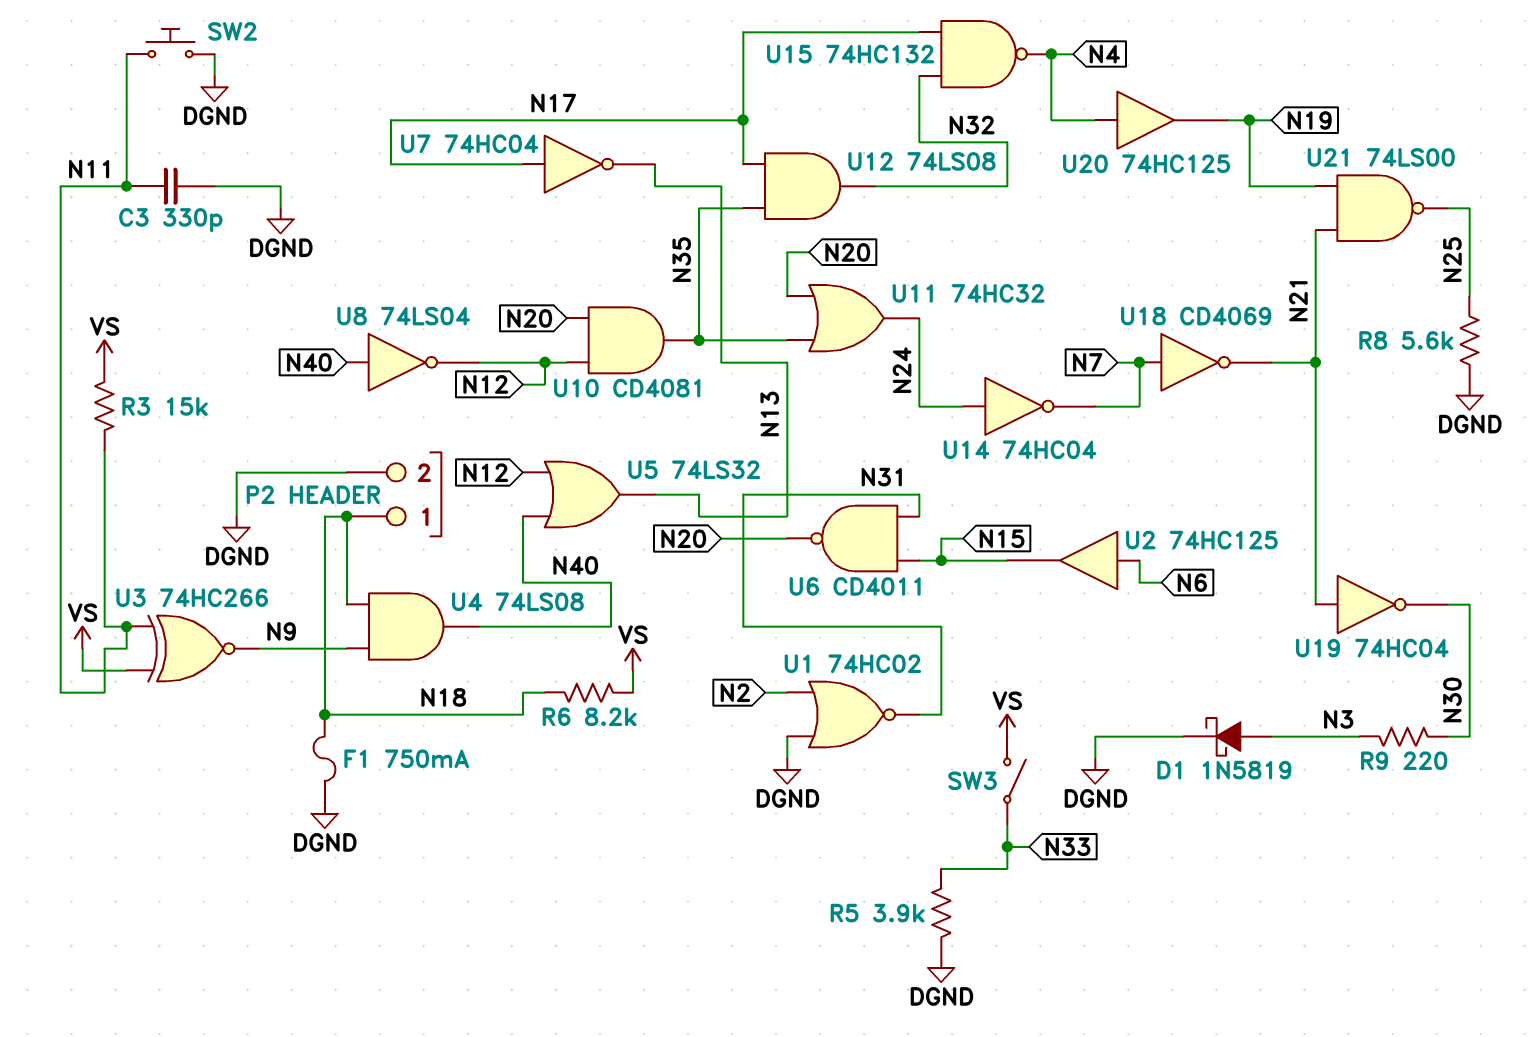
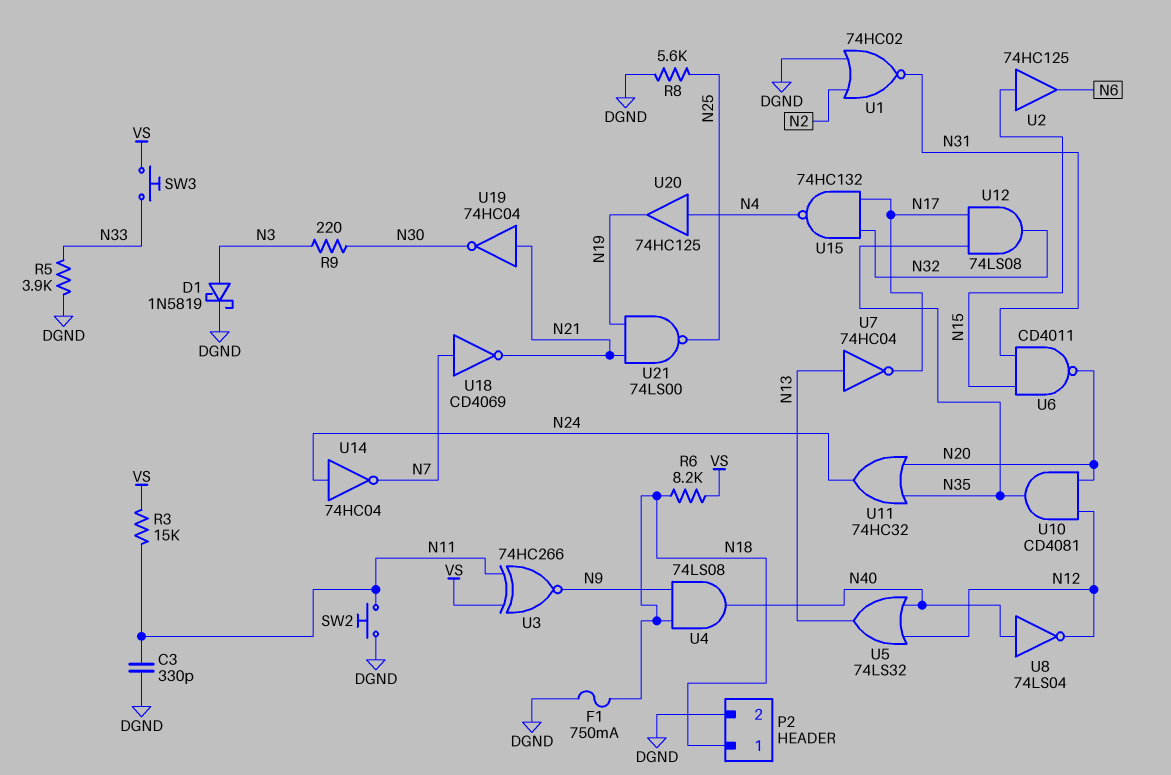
SW3: switch (N33, VS) -> button (N33, VS)
U2: buffer 74HC125 (in N6, out N15) -> buffer 74HC125 (in N15, out N6)
U7: NOT 74HC04 (in N17, out N13) -> NOT 74HC04 (in N13, out N17)

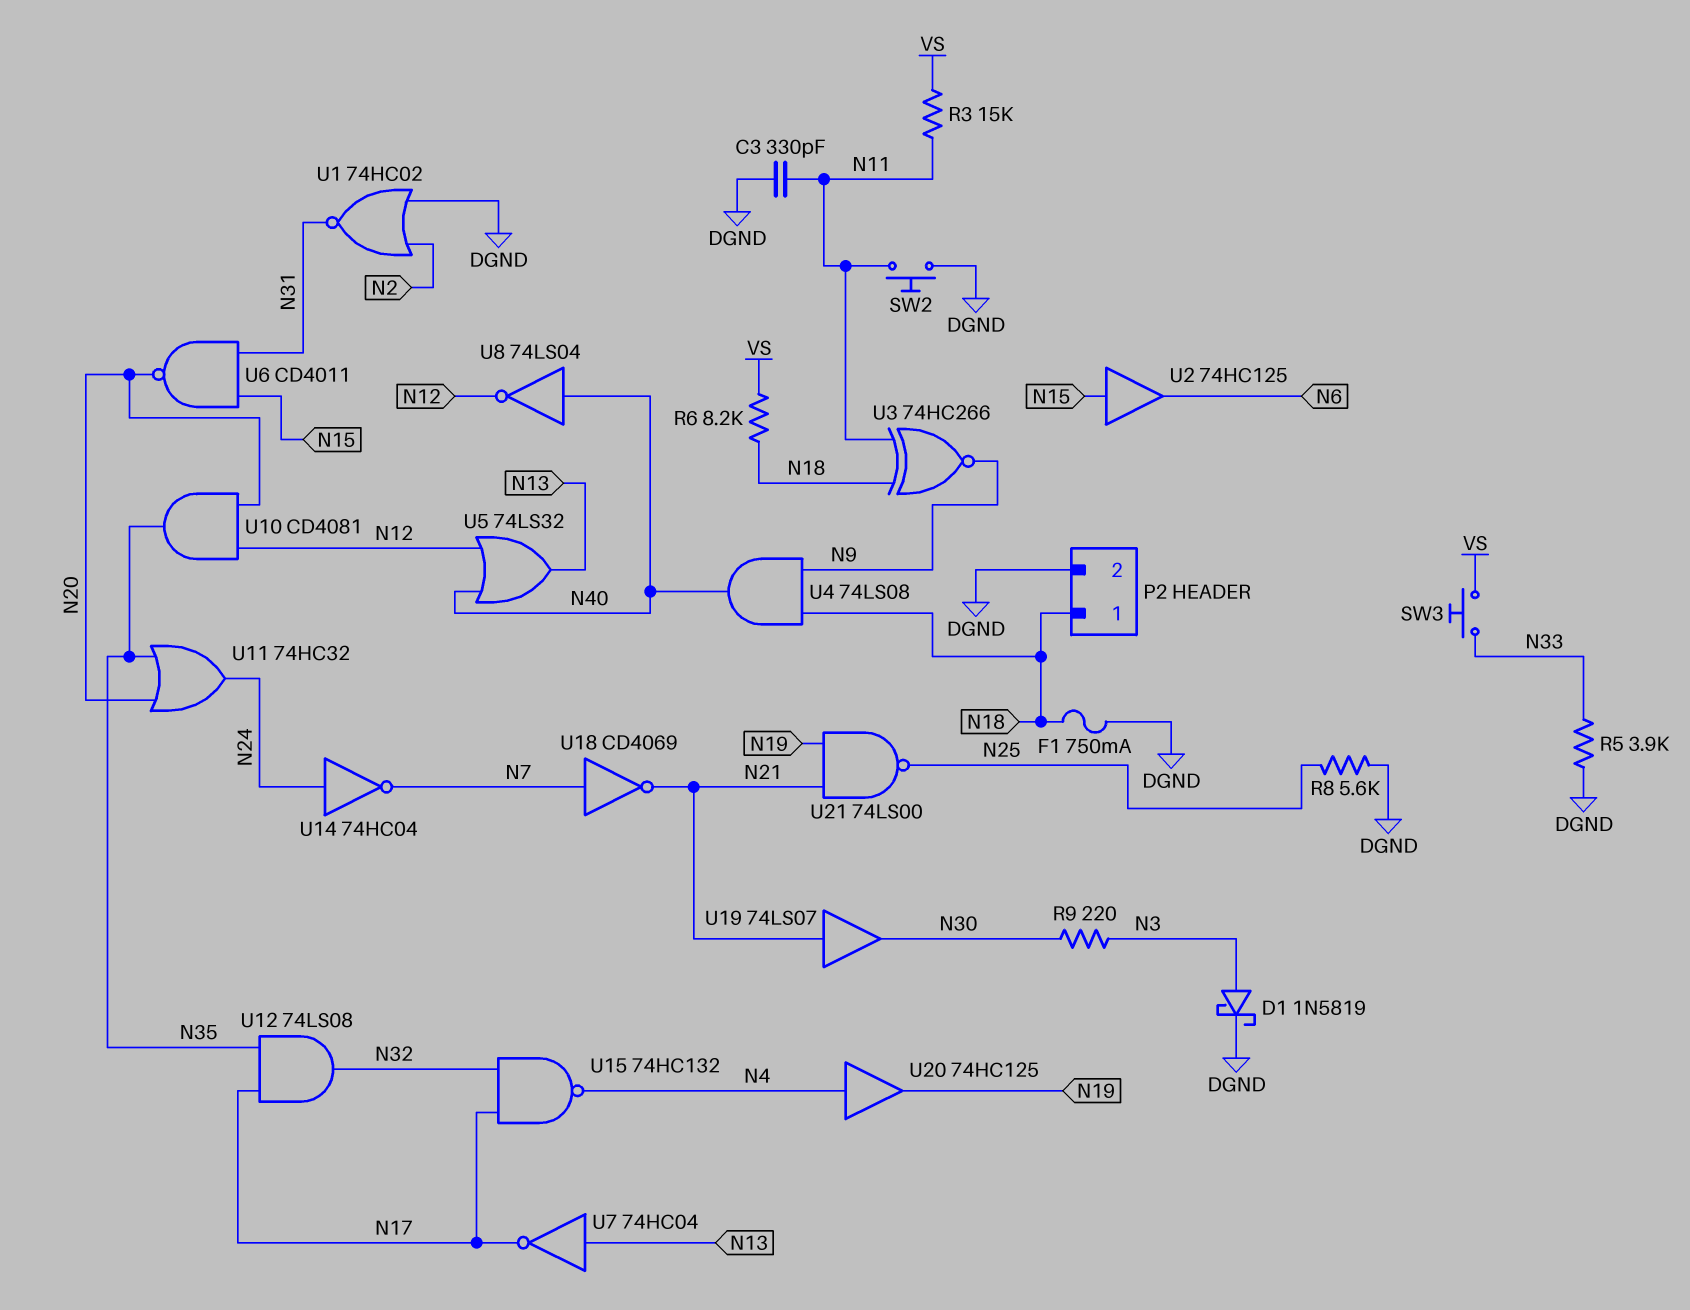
U3: XNOR 74HC266 (in N11, in VS, out N9) -> XNOR 74HC266 (in N11, in N18, out N9)
U19: NOT 74HC04 (in N21, out N30) -> buffer 74LS07 (in N21, out N30)

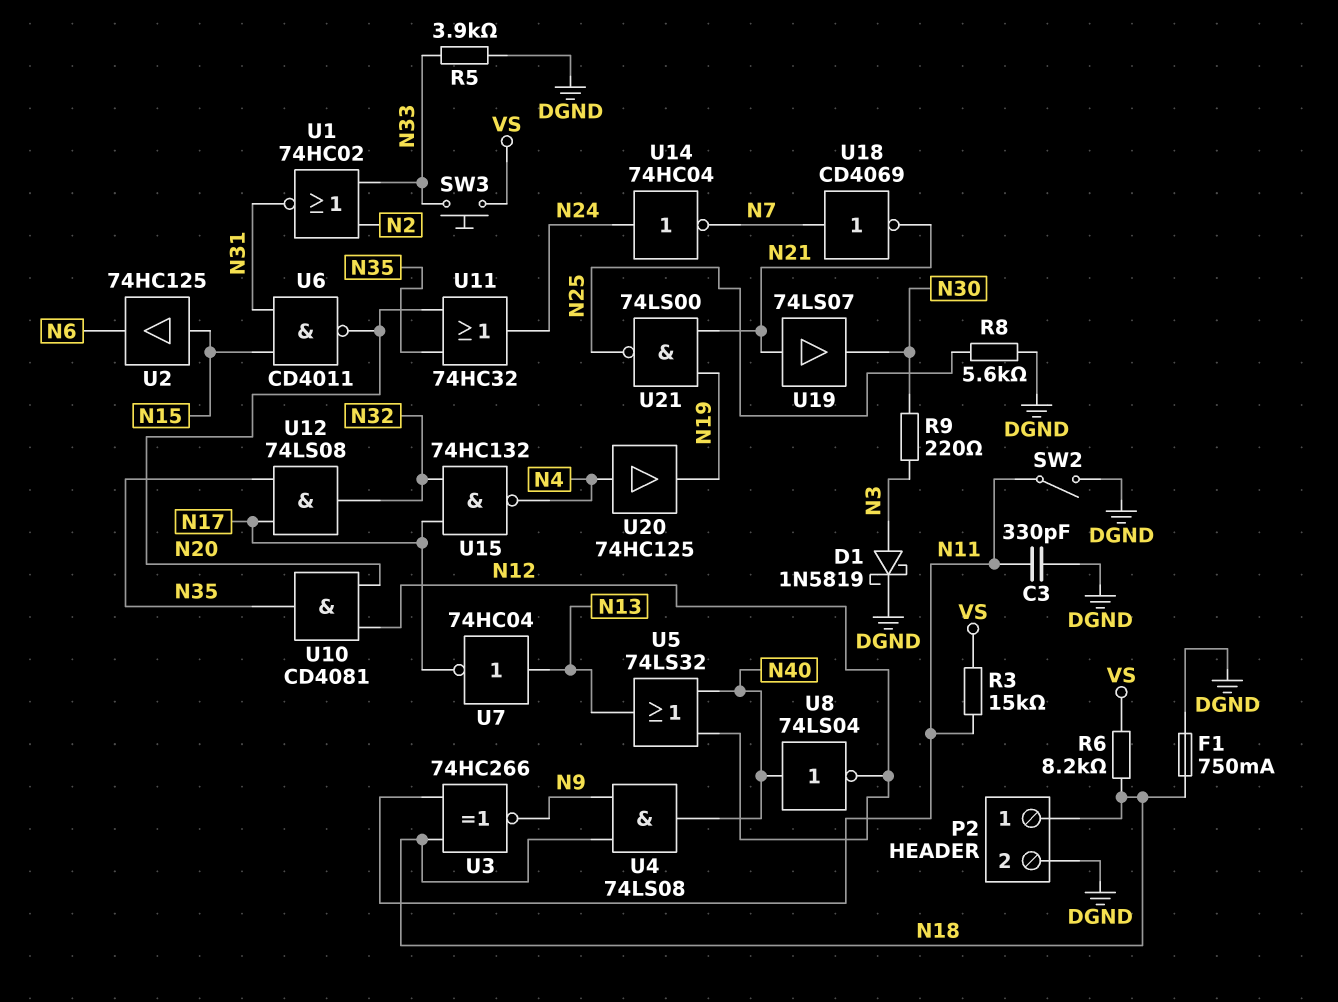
SW2: button (DGND, N11) -> switch (DGND, N11)
U1: NOR 74HC02 (in DGND, in N2, out N31) -> NOR 74HC02 (in N2, in N33, out N31)

